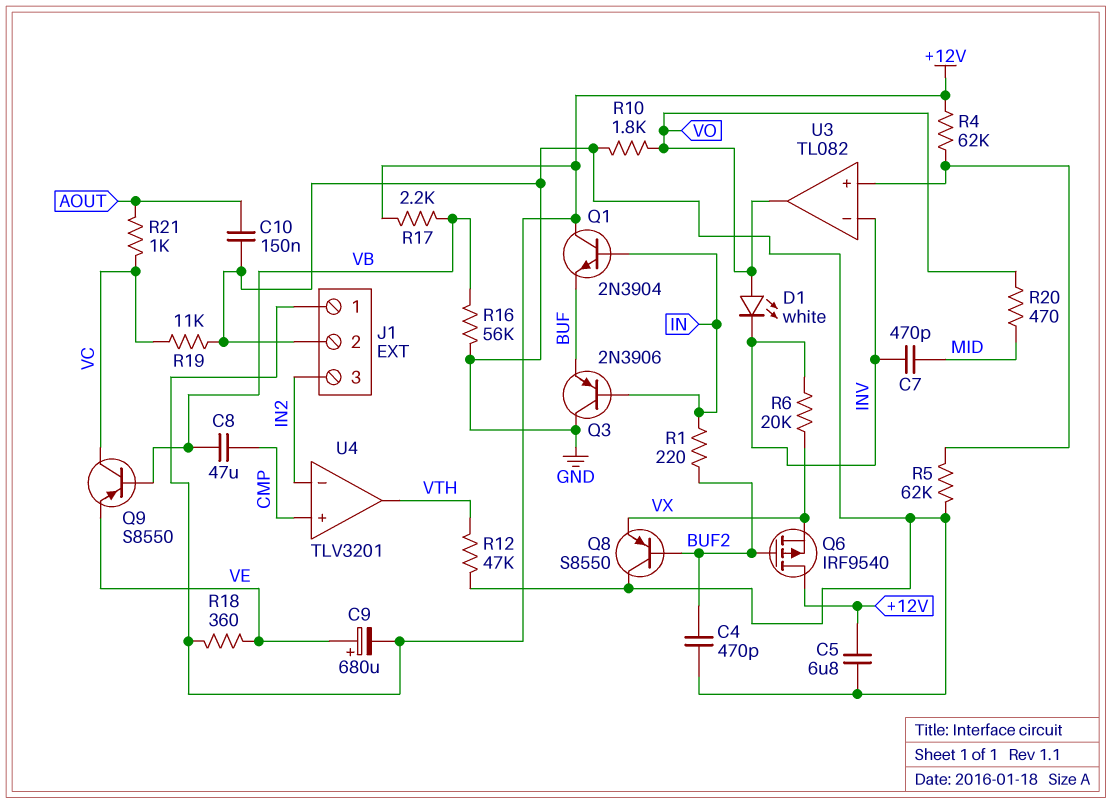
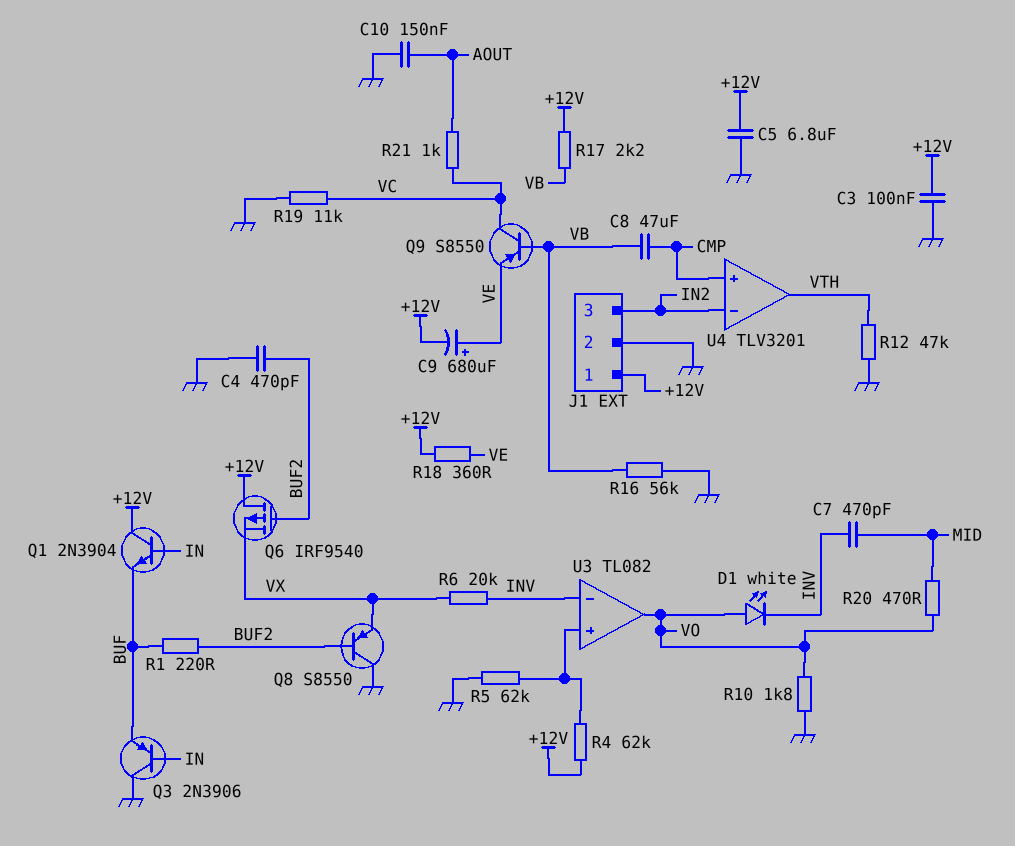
C3: none -> 100nF (+12V, GND)
R1: 220 (BUF2, IN) -> 220 (BUF, BUF2)

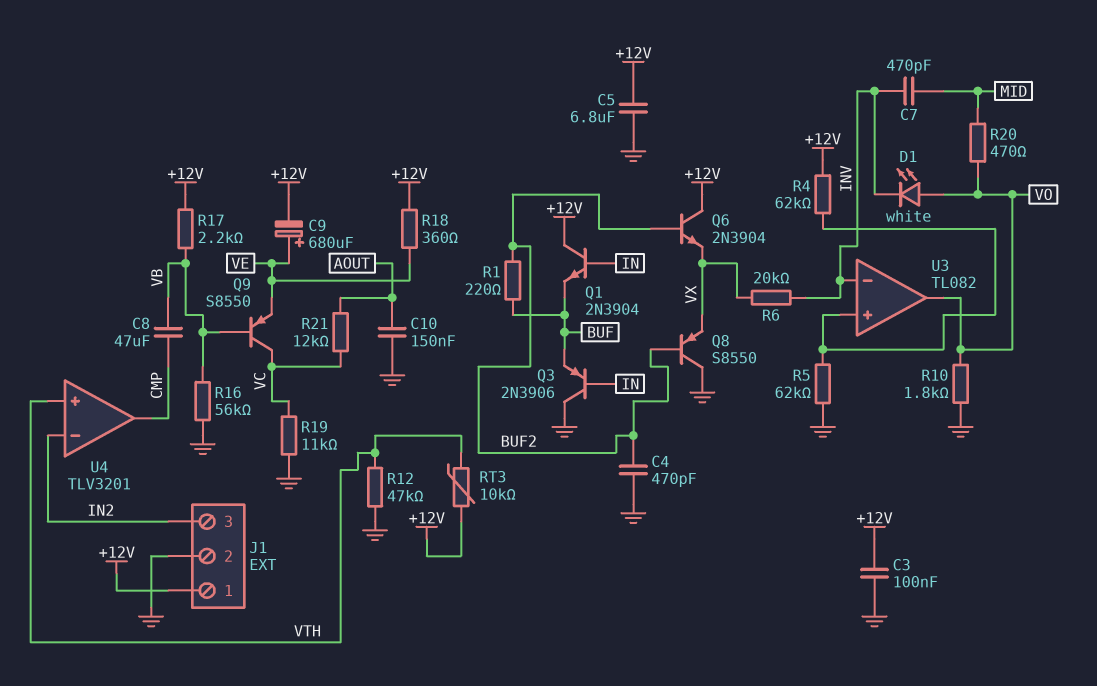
Q6: PMOS IRF9540 (G BUF2, D +12V, S VX) -> NPN 2N3904 (B BUF2, C +12V, E VX)
R21: 1k (AOUT, VC) -> 12k (AOUT, VC)
RT3: none -> 10k (+12V, VTH)
U4 pin in+: CMP -> VTH
U4 pin out: VTH -> CMP

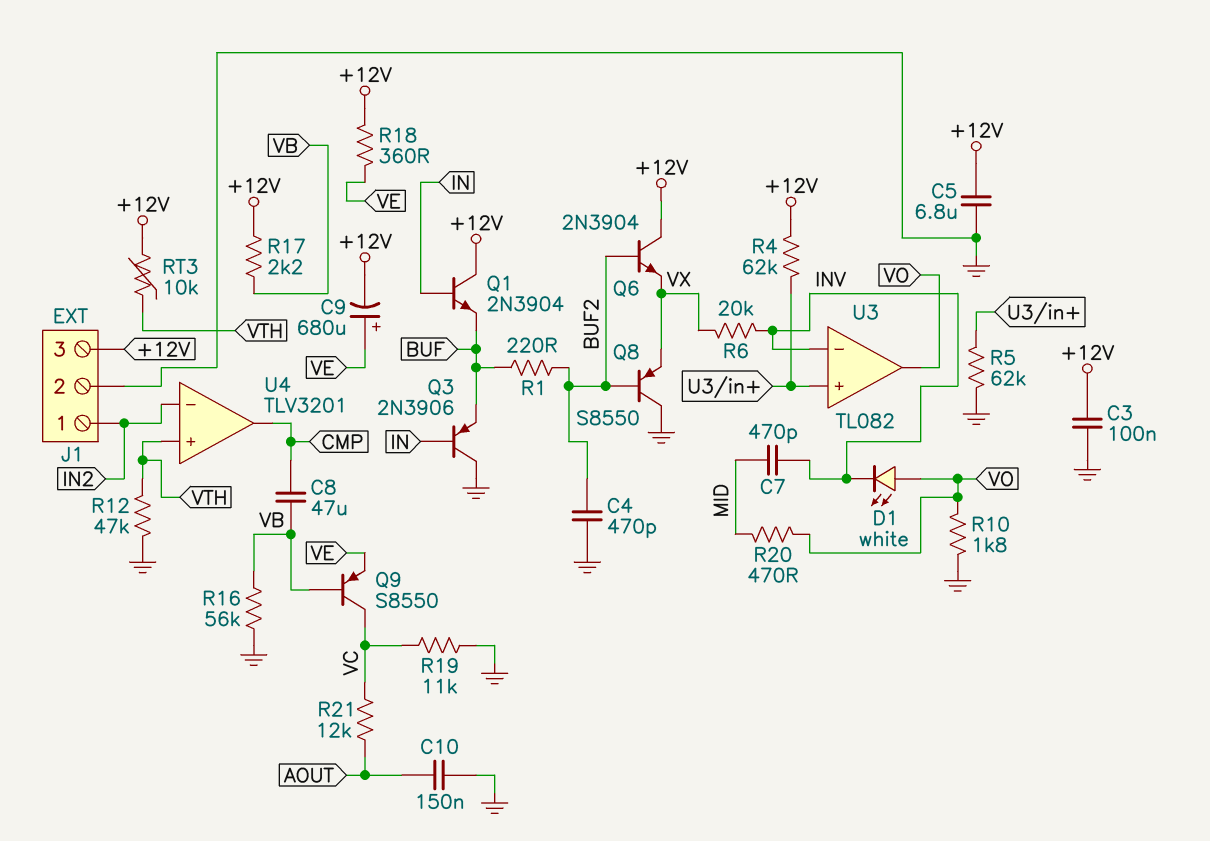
J1 pin 1: +12V -> IN2
J1 pin 3: IN2 -> +12V

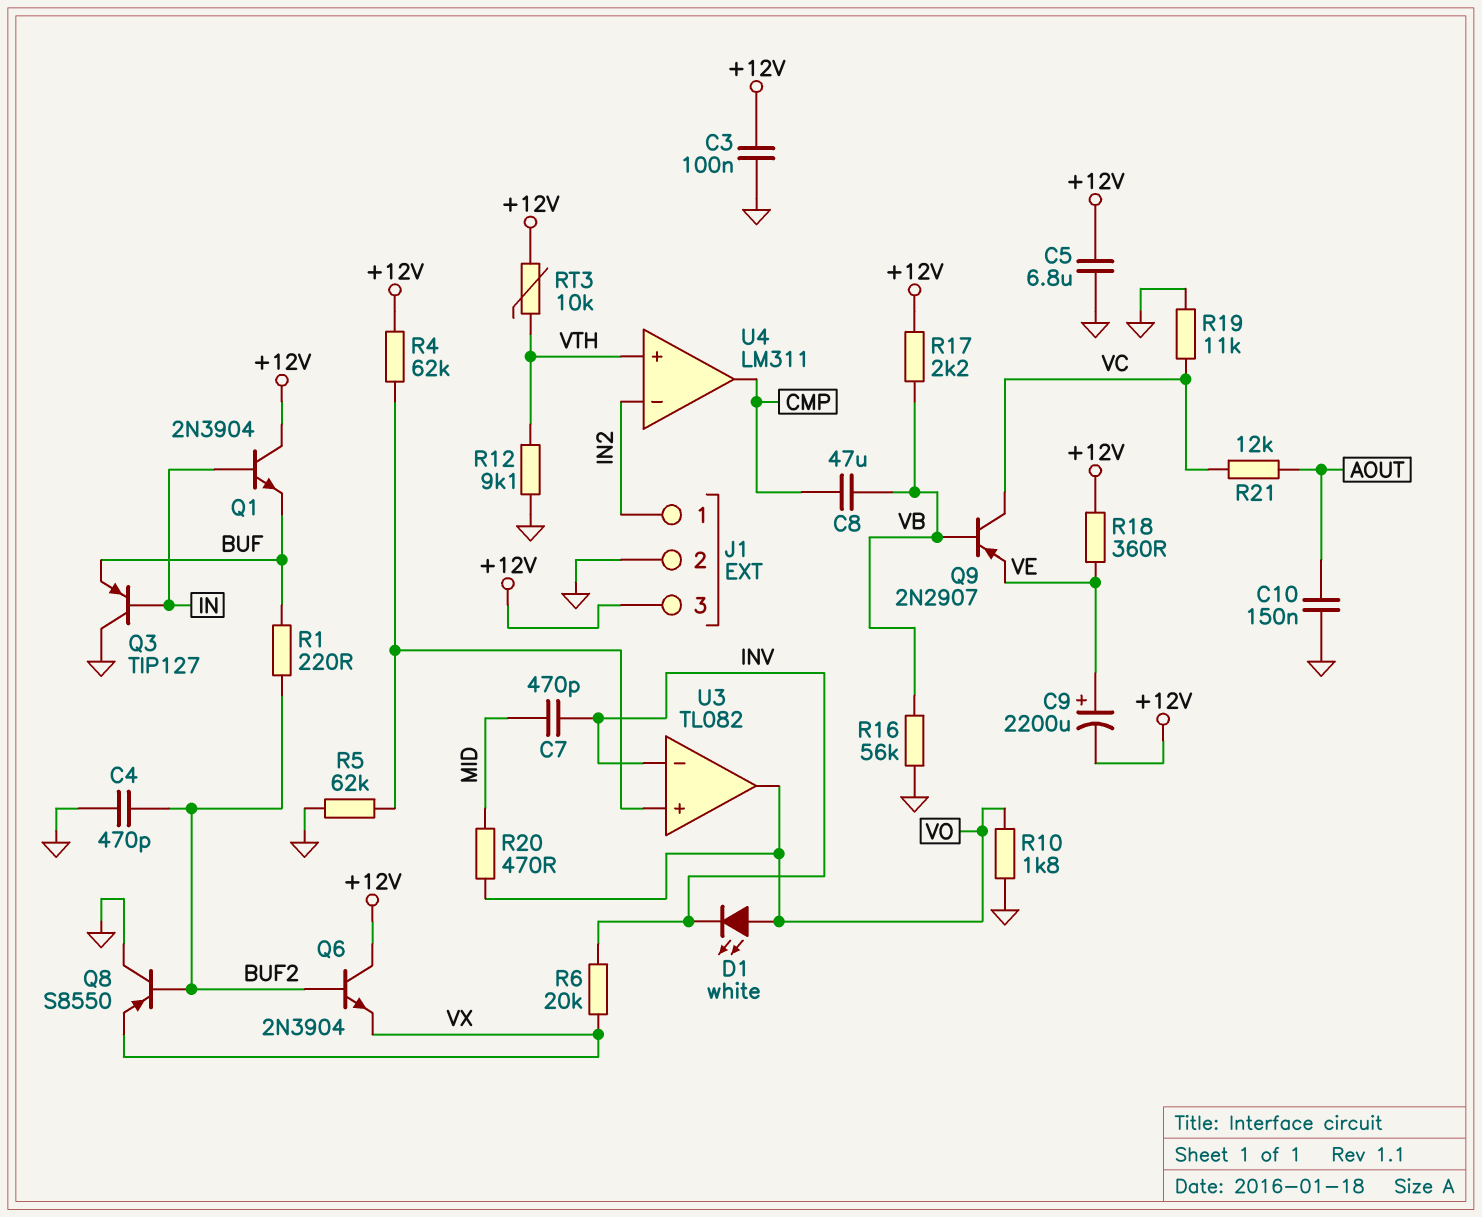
C9: 680uF (plus VE, minus +12V) -> 2200uF (plus VE, minus +12V)
Q3: PNP 2N3906 (B IN, C GND, E BUF) -> PNP TIP127 (B IN, C GND, E BUF)
Q9: PNP S8550 (B VB, C VC, E VE) -> PNP 2N2907 (B VB, C VC, E VE)
R12: 47k (GND, VTH) -> 9.1k (GND, VTH)
U4: TLV3201 -> LM311

